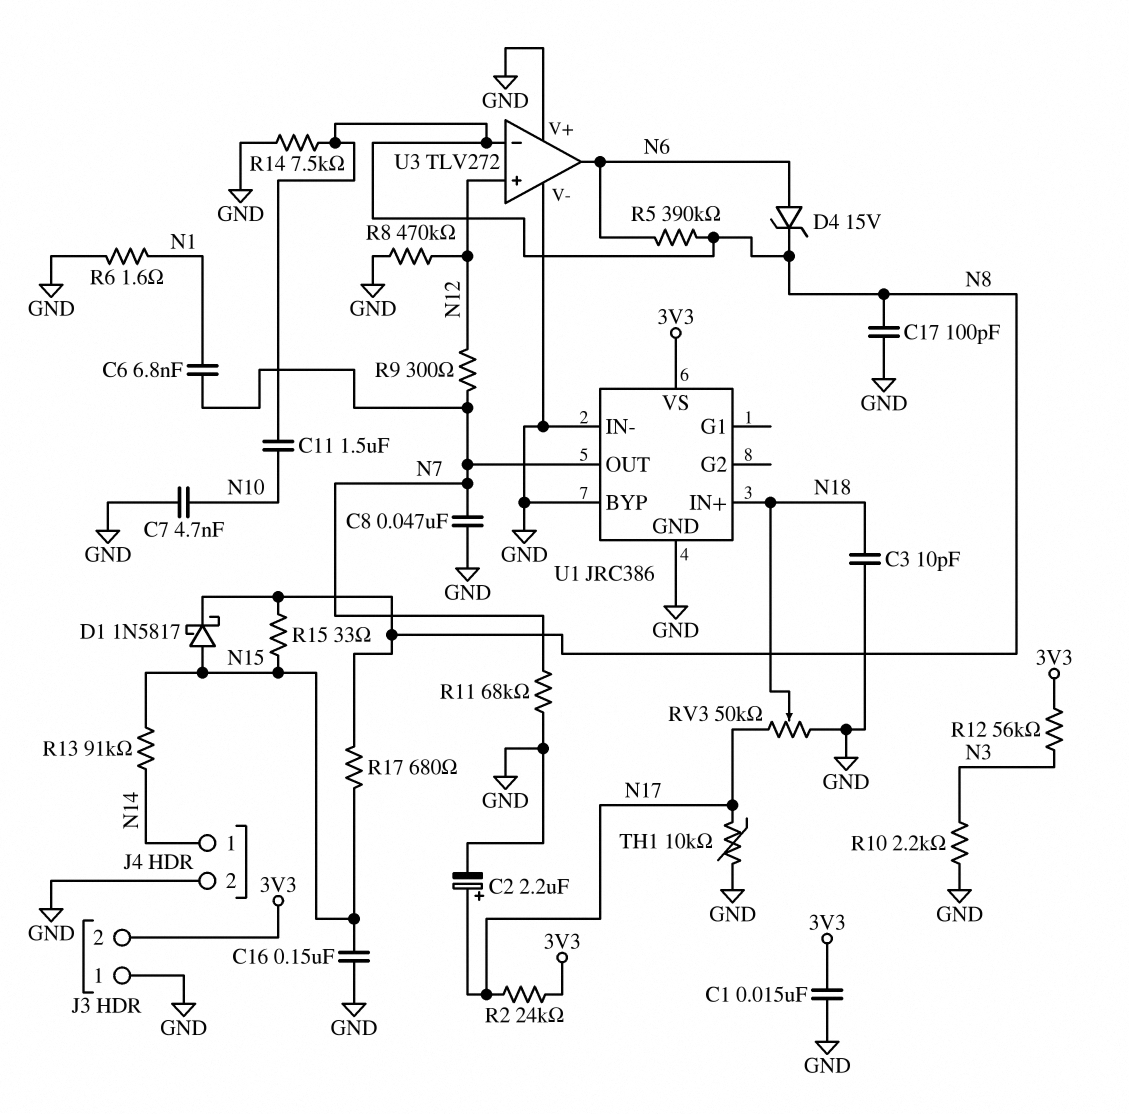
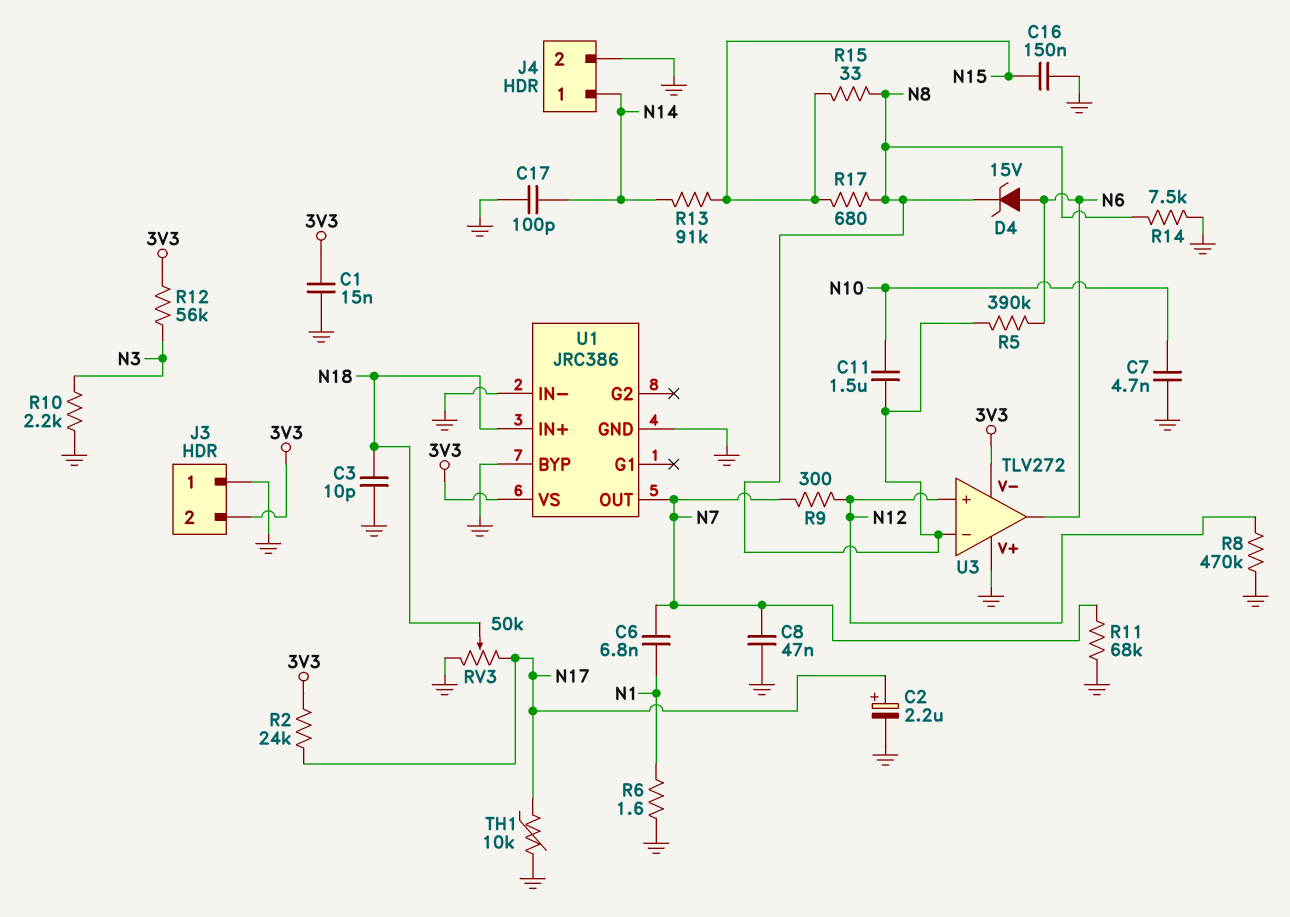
C17: 100pF (GND, N8) -> 100pF (GND, N14)
D1: schottky 1N5817 (A N15, K N8) -> none
U3 pin V-: GND -> 3V3

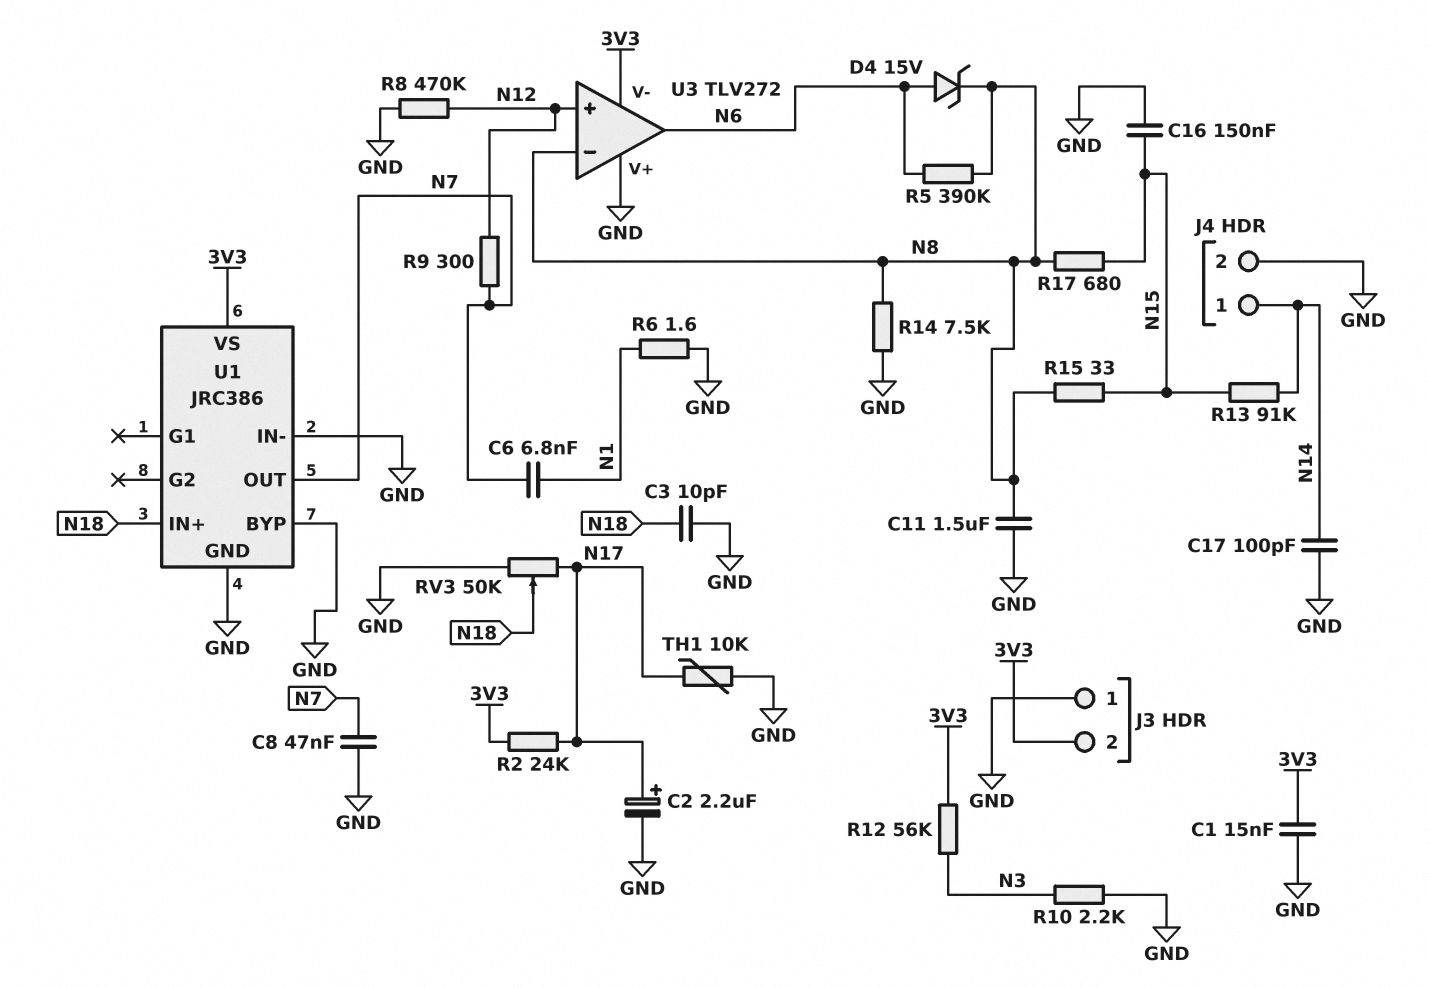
C7: 4.7nF (GND, N10) -> none
C11: 1.5uF (N8, N10) -> 1.5uF (GND, N8)
R11: 68k (GND, N7) -> none

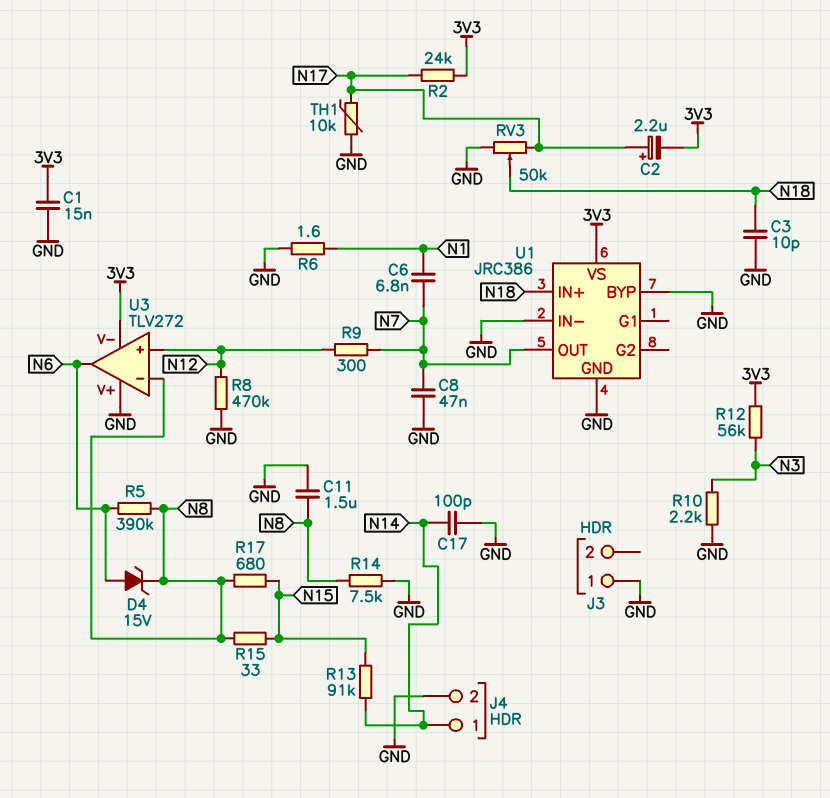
C2: 2.2uF (plus N17, minus GND) -> 2.2uF (plus N17, minus 3V3)
C16: 150nF (GND, N15) -> none
J3 pin 2: 3V3 -> none

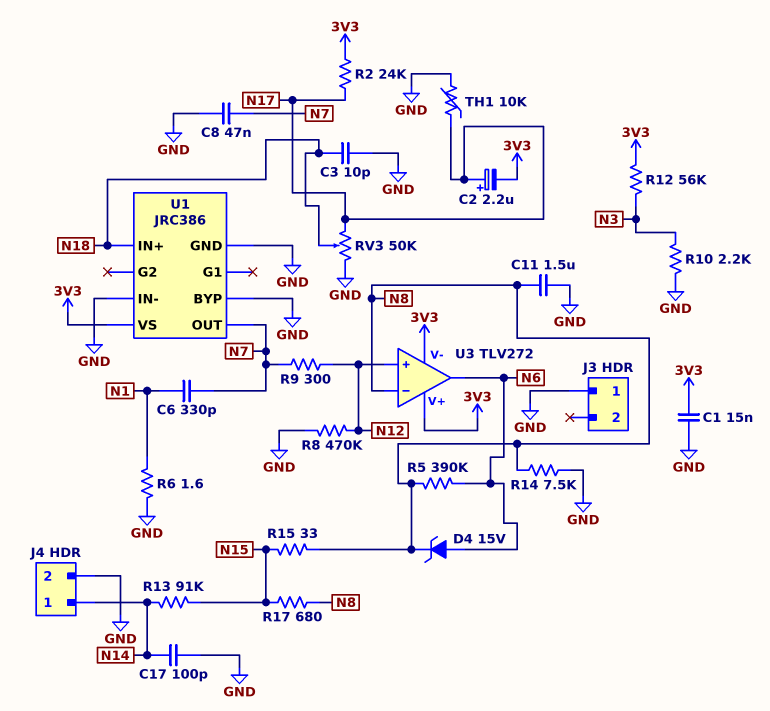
C6: 6.8nF (N1, N7) -> 330pF (N1, N7)
U3 pin V+: GND -> 3V3

